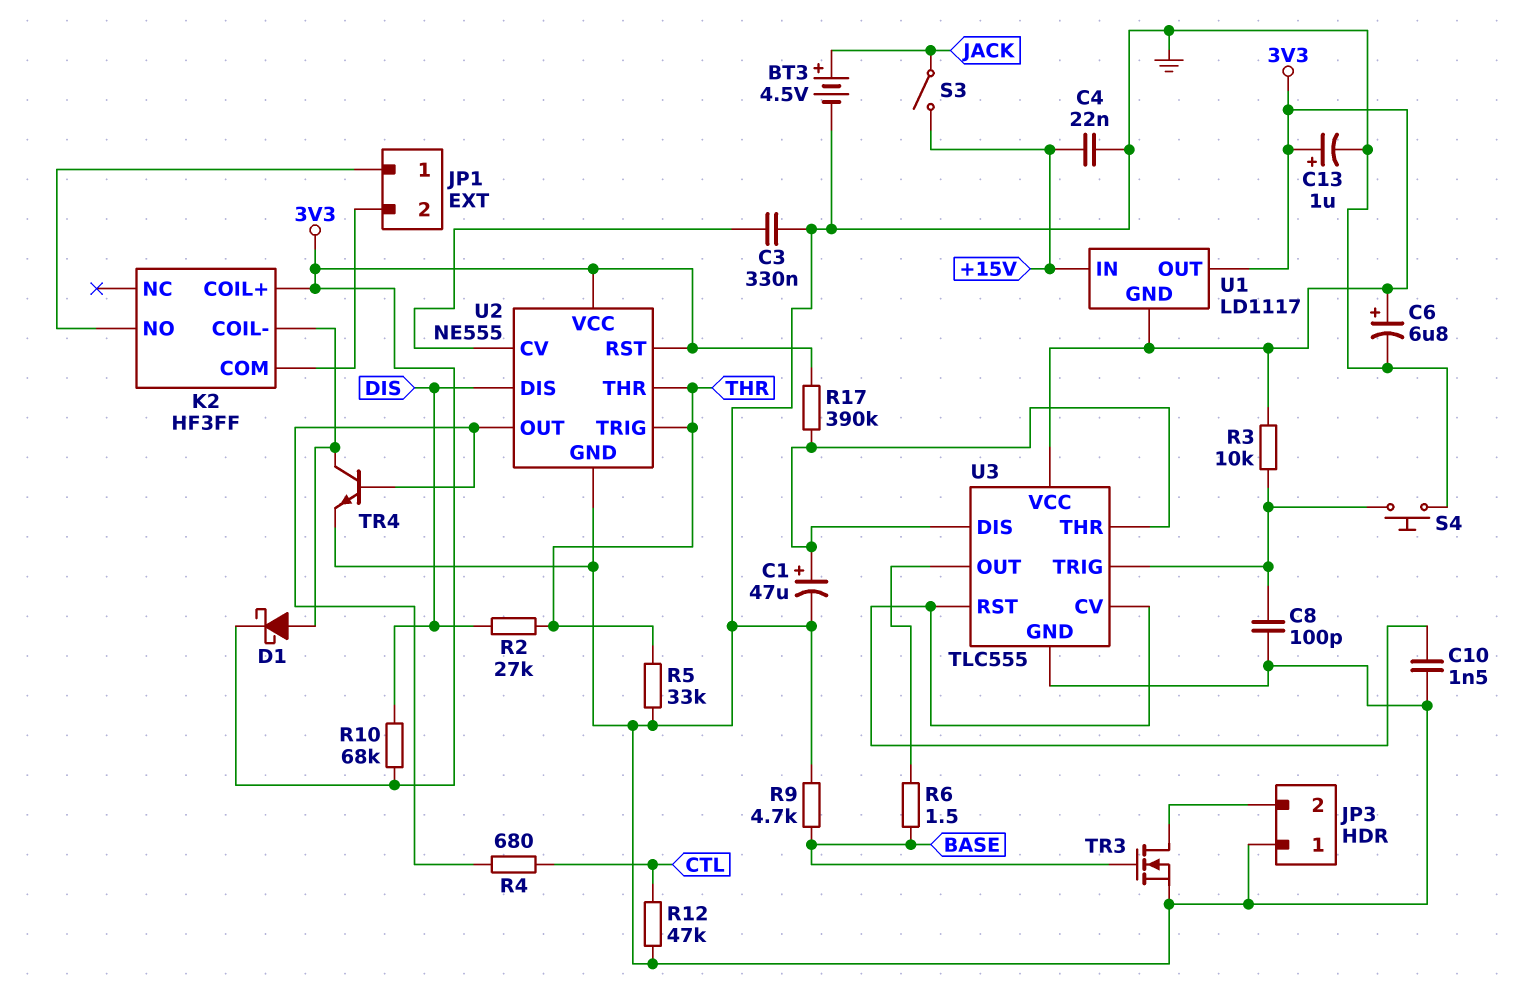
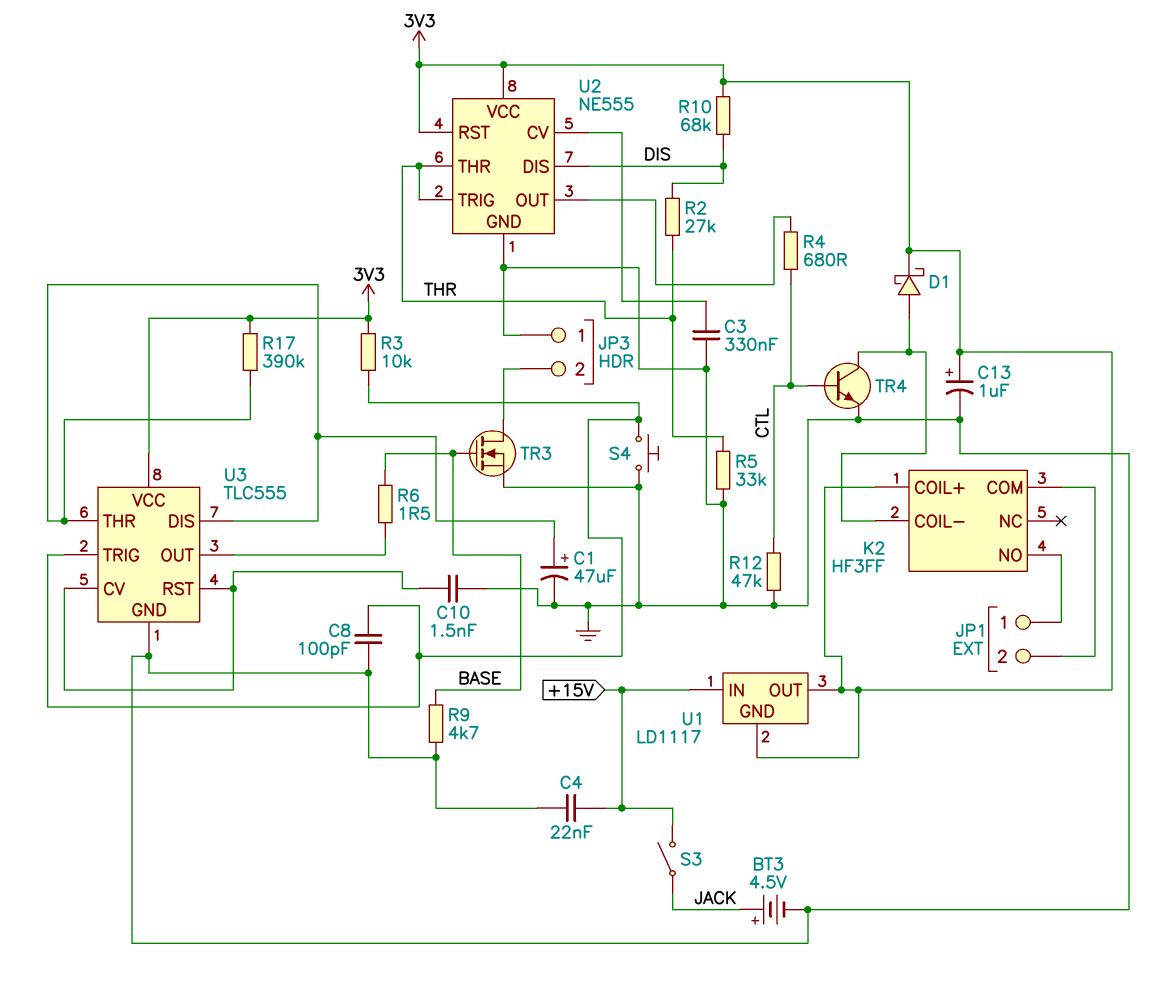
C6: 6.8uF (plus 3V3, minus GND) -> none
TR4: NPN (B U2/OUT, C K2/COIL-, E GND) -> NPN (B CTL, C K2/COIL-, E GND)

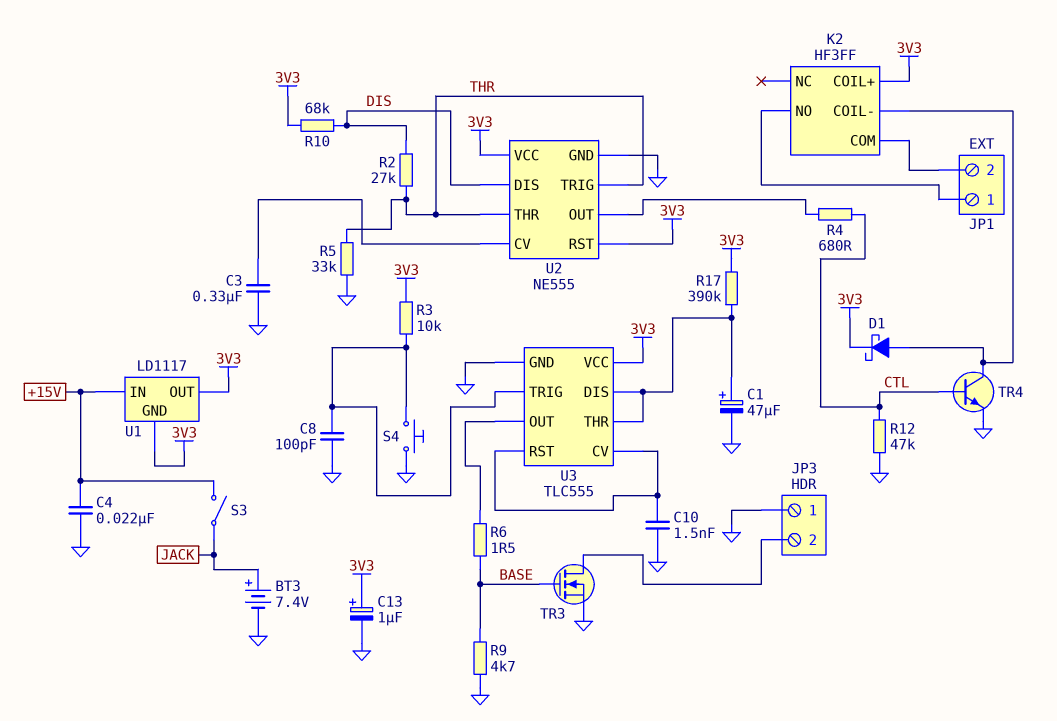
BT3: 4.5V (plus JACK, minus GND) -> 7.4V (plus JACK, minus GND)

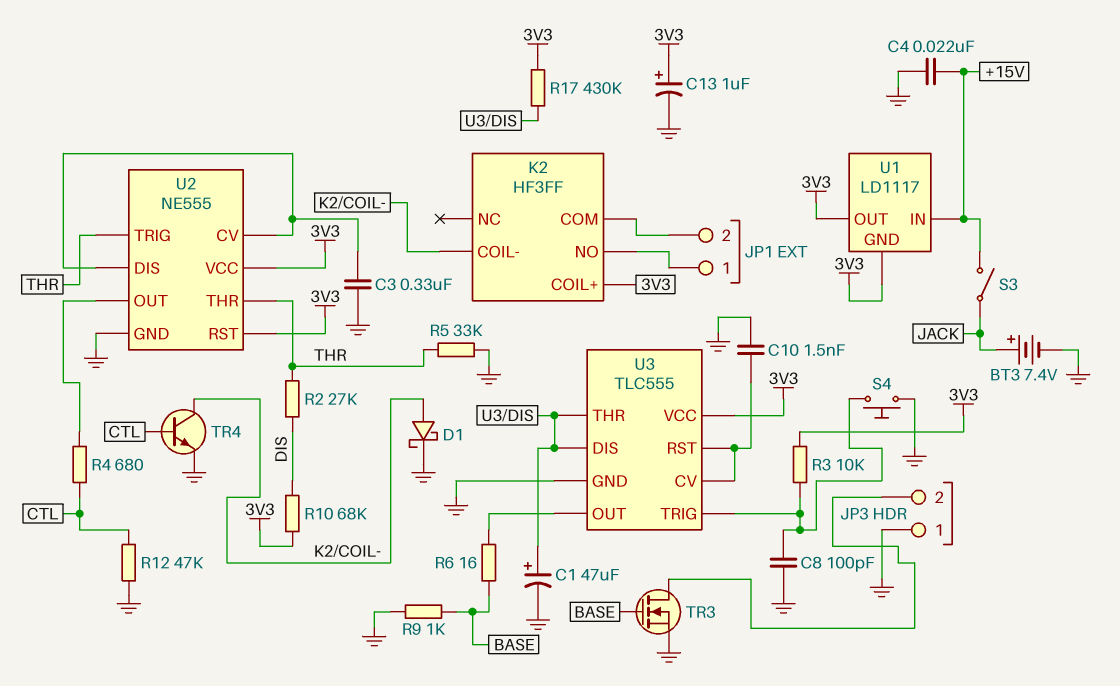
D1: schottky (A K2/COIL-, K 3V3) -> schottky (A K2/COIL-, K GND)
R6: 1.5 (BASE, U3/OUT) -> 16 (BASE, U3/OUT)
R9: 4.7k (BASE, GND) -> 1k (BASE, GND)
R17: 390k (3V3, U3/DIS) -> 430k (3V3, U3/DIS)
U2 pin DIS: DIS -> U2/CV

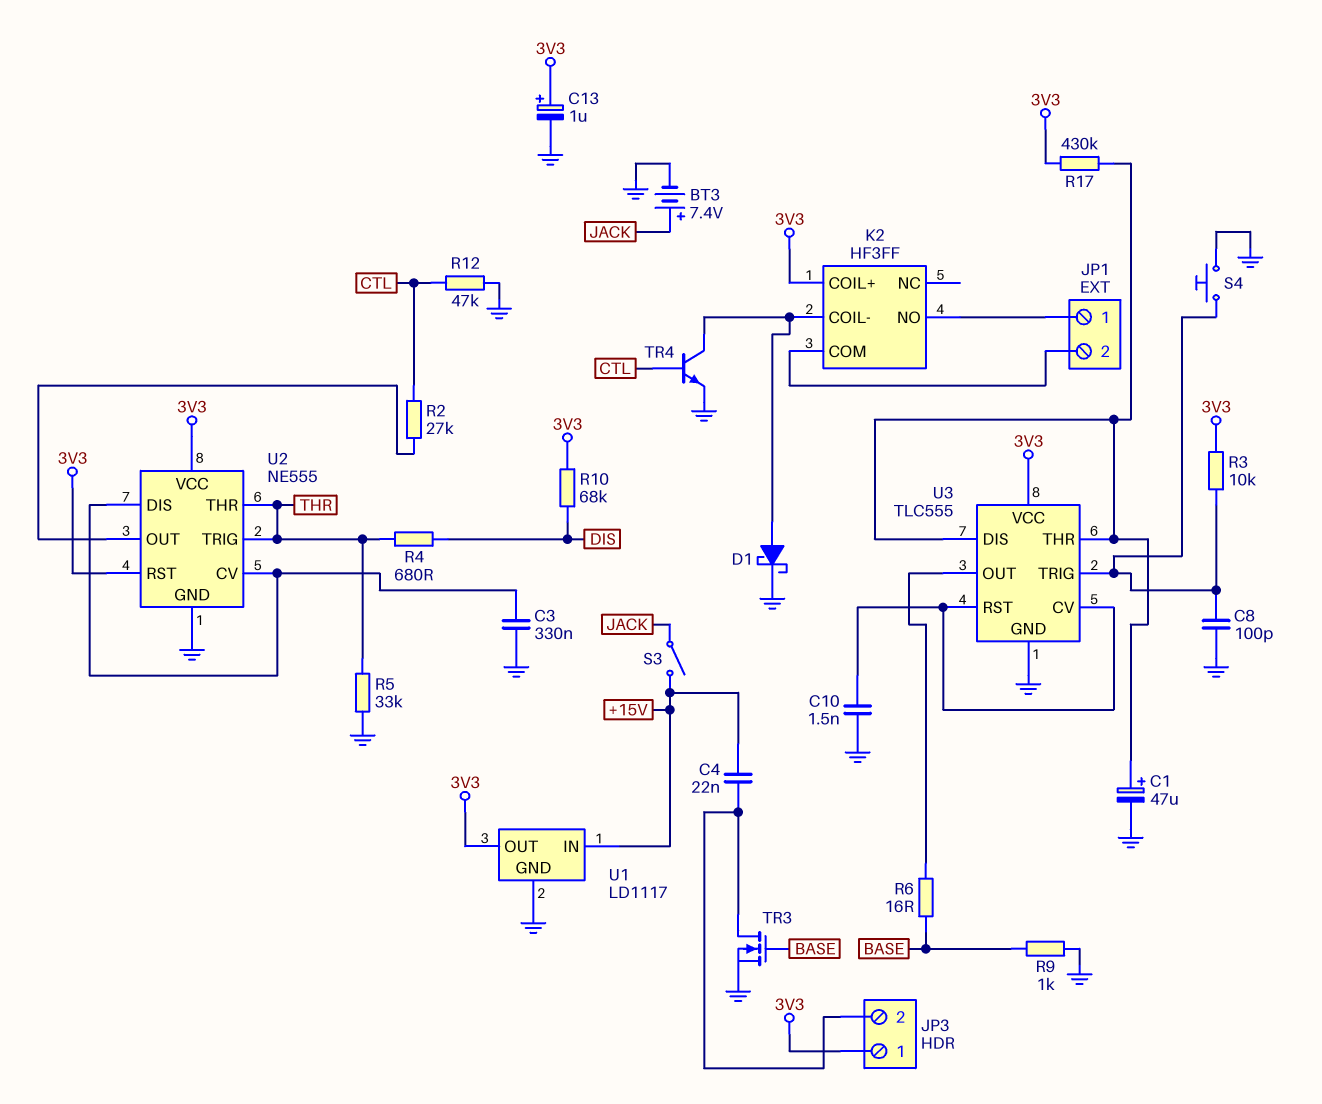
C4: 22nF (+15V, GND) -> 22nF (+15V, JP3/2)
JP3 pin 1: GND -> 3V3
R2: 27k (DIS, THR) -> 27k (CTL, U2/OUT)
R4: 680 (CTL, U2/OUT) -> 680 (DIS, THR)
U1 pin GND: 3V3 -> GND

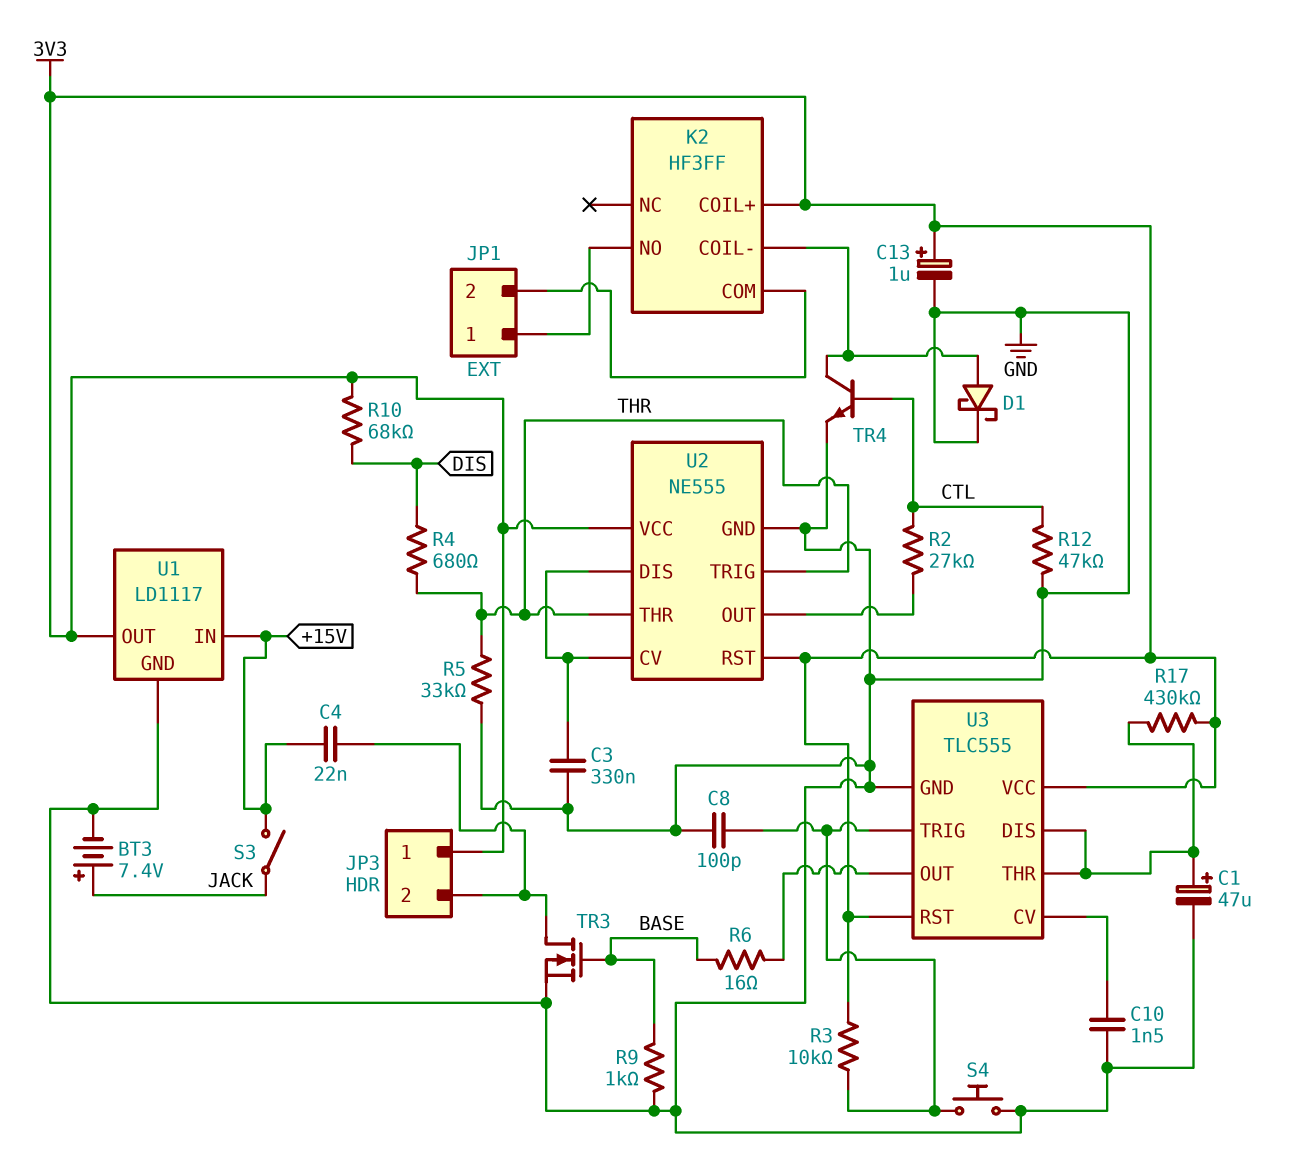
U3 pin RST: U3/CV -> 3V3

